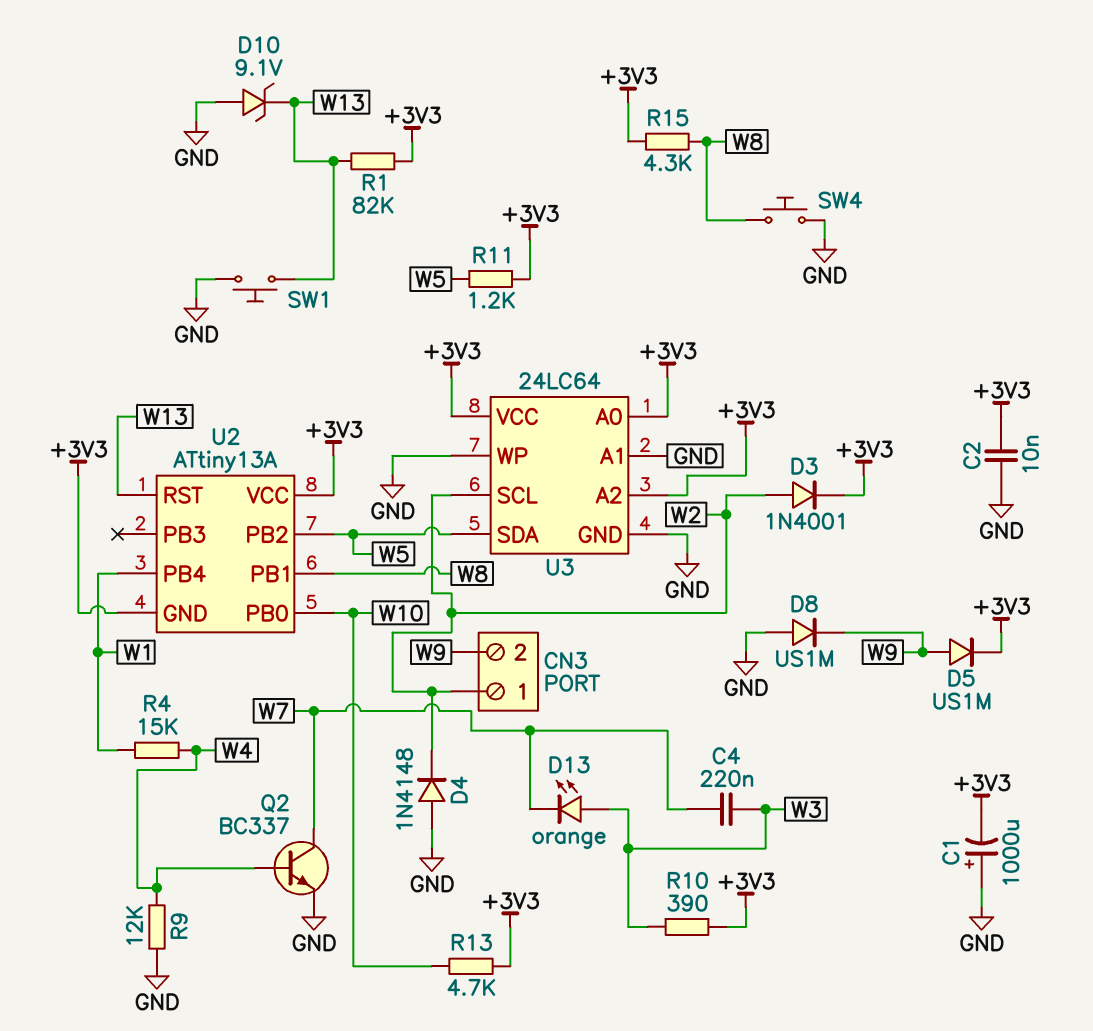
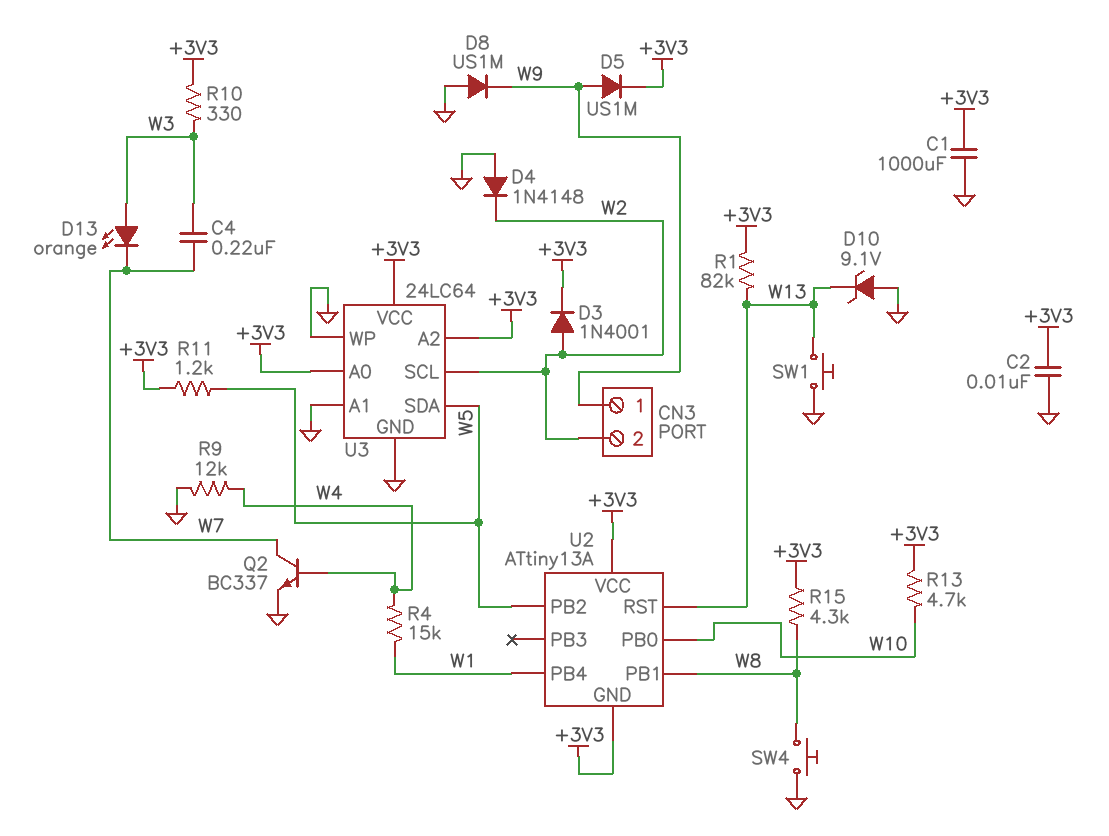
C1: 1000uF (plus GND, minus +3V3) -> 1000uF (+3V3, GND)
CN3 pin 1: W2 -> W9
CN3 pin 2: W9 -> W2
R10: 390 (+3V3, W3) -> 330 (+3V3, W3)

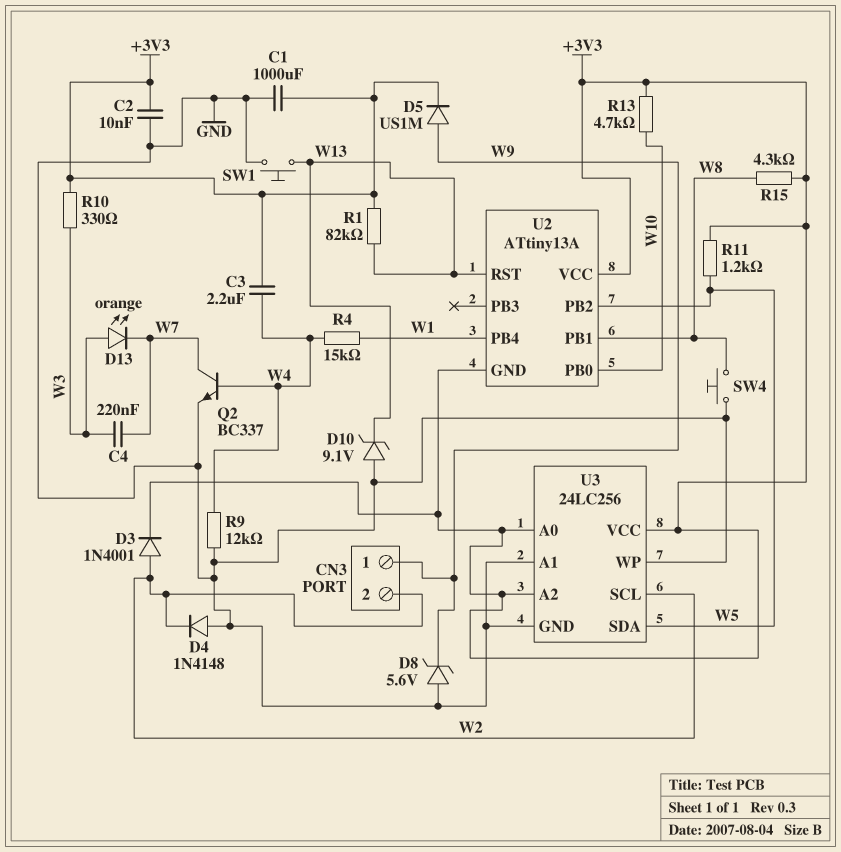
C3: none -> 2.2uF (+3V3, W4)
D8: diode US1M (A GND, K W9) -> zener 5.6V (A GND, K W9)
U3: 24LC64 -> 24LC256

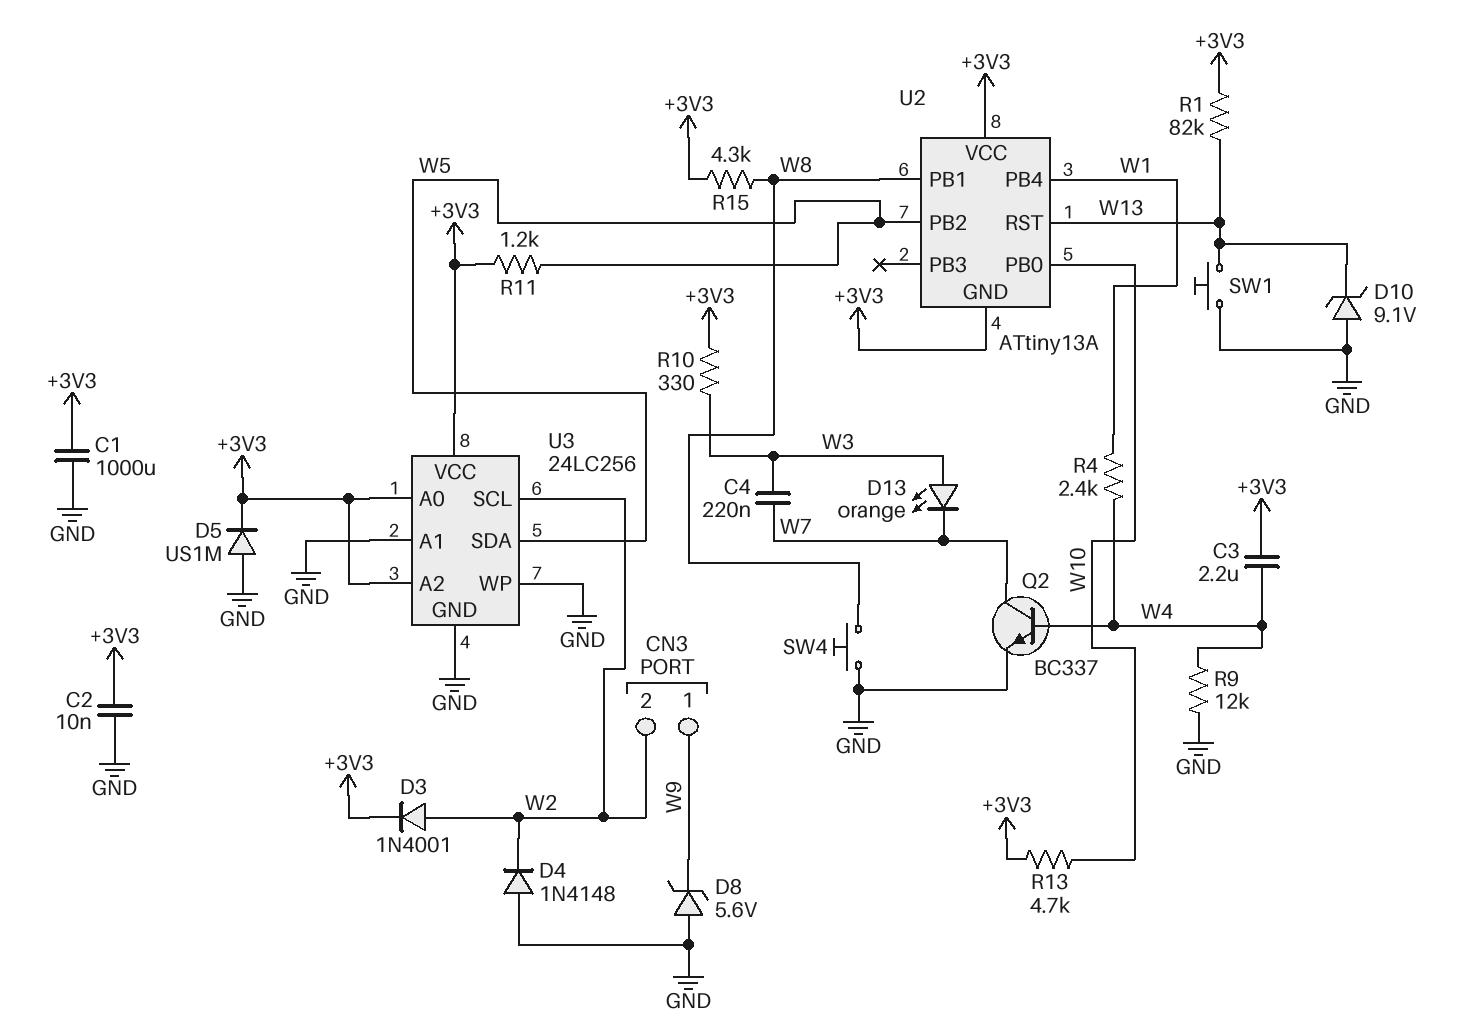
D5: diode US1M (A W9, K +3V3) -> diode US1M (A GND, K +3V3)
R4: 15k (W1, W4) -> 2.4k (W1, W4)

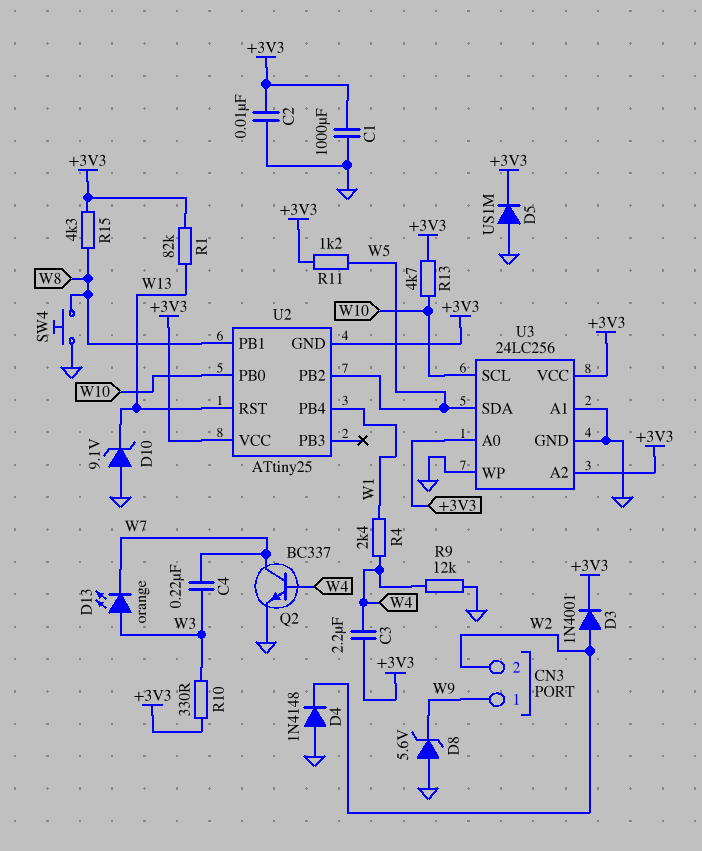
SW1: button (GND, W13) -> none
U2: ATtiny13A -> ATtiny25
U3 pin SCL: W2 -> W10

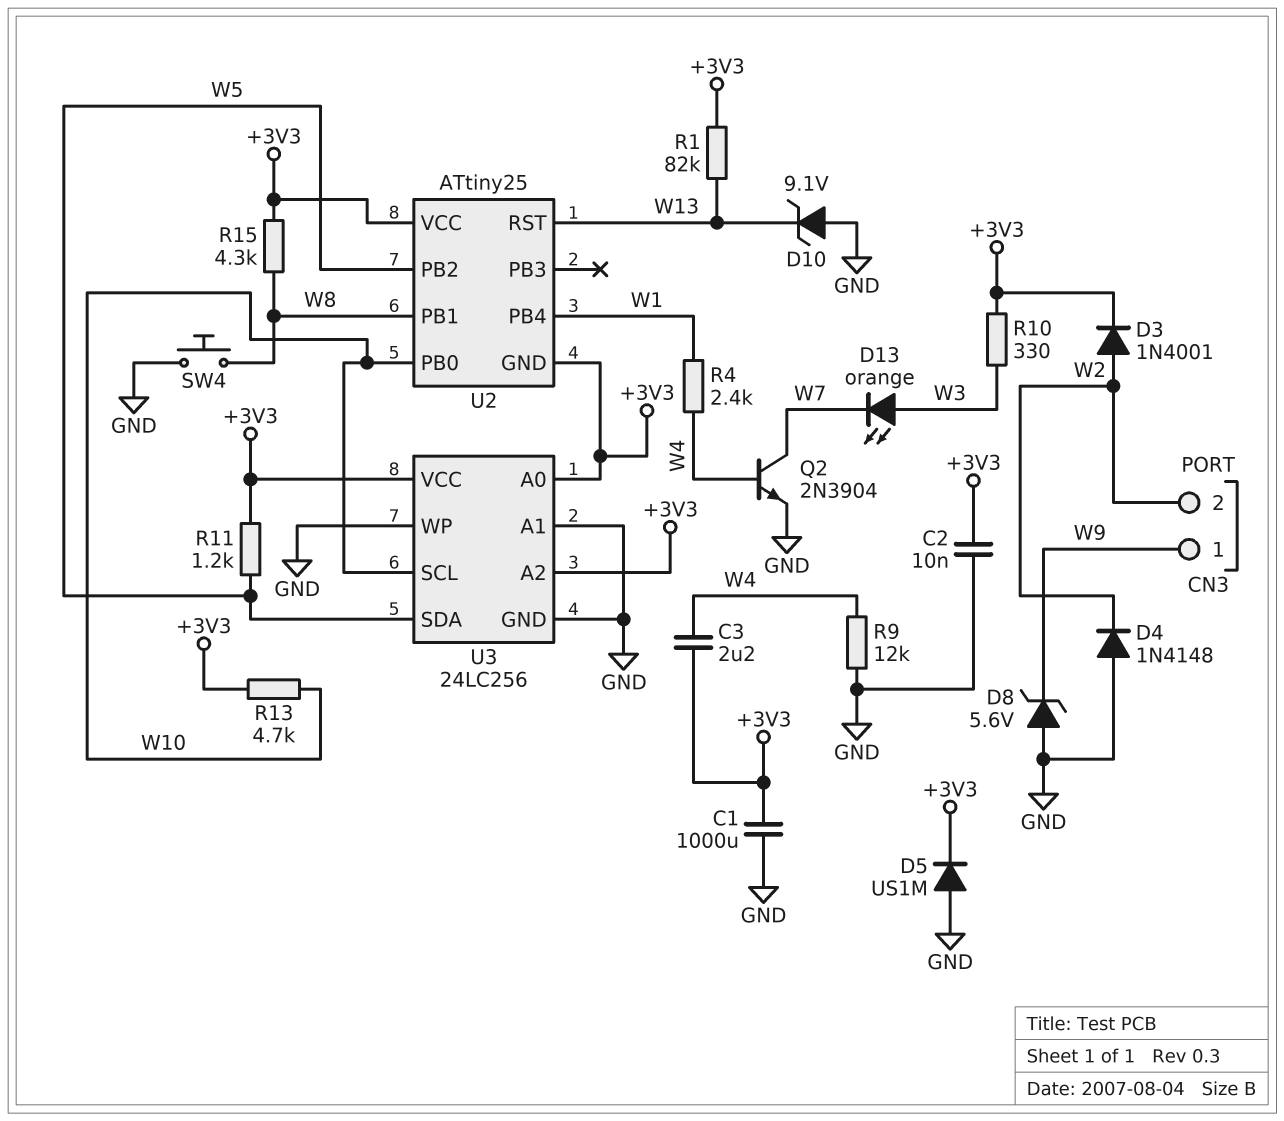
C4: 220nF (W3, W7) -> none
Q2: NPN BC337 (B W4, C W7, E GND) -> NPN 2N3904 (B W4, C W7, E GND)

